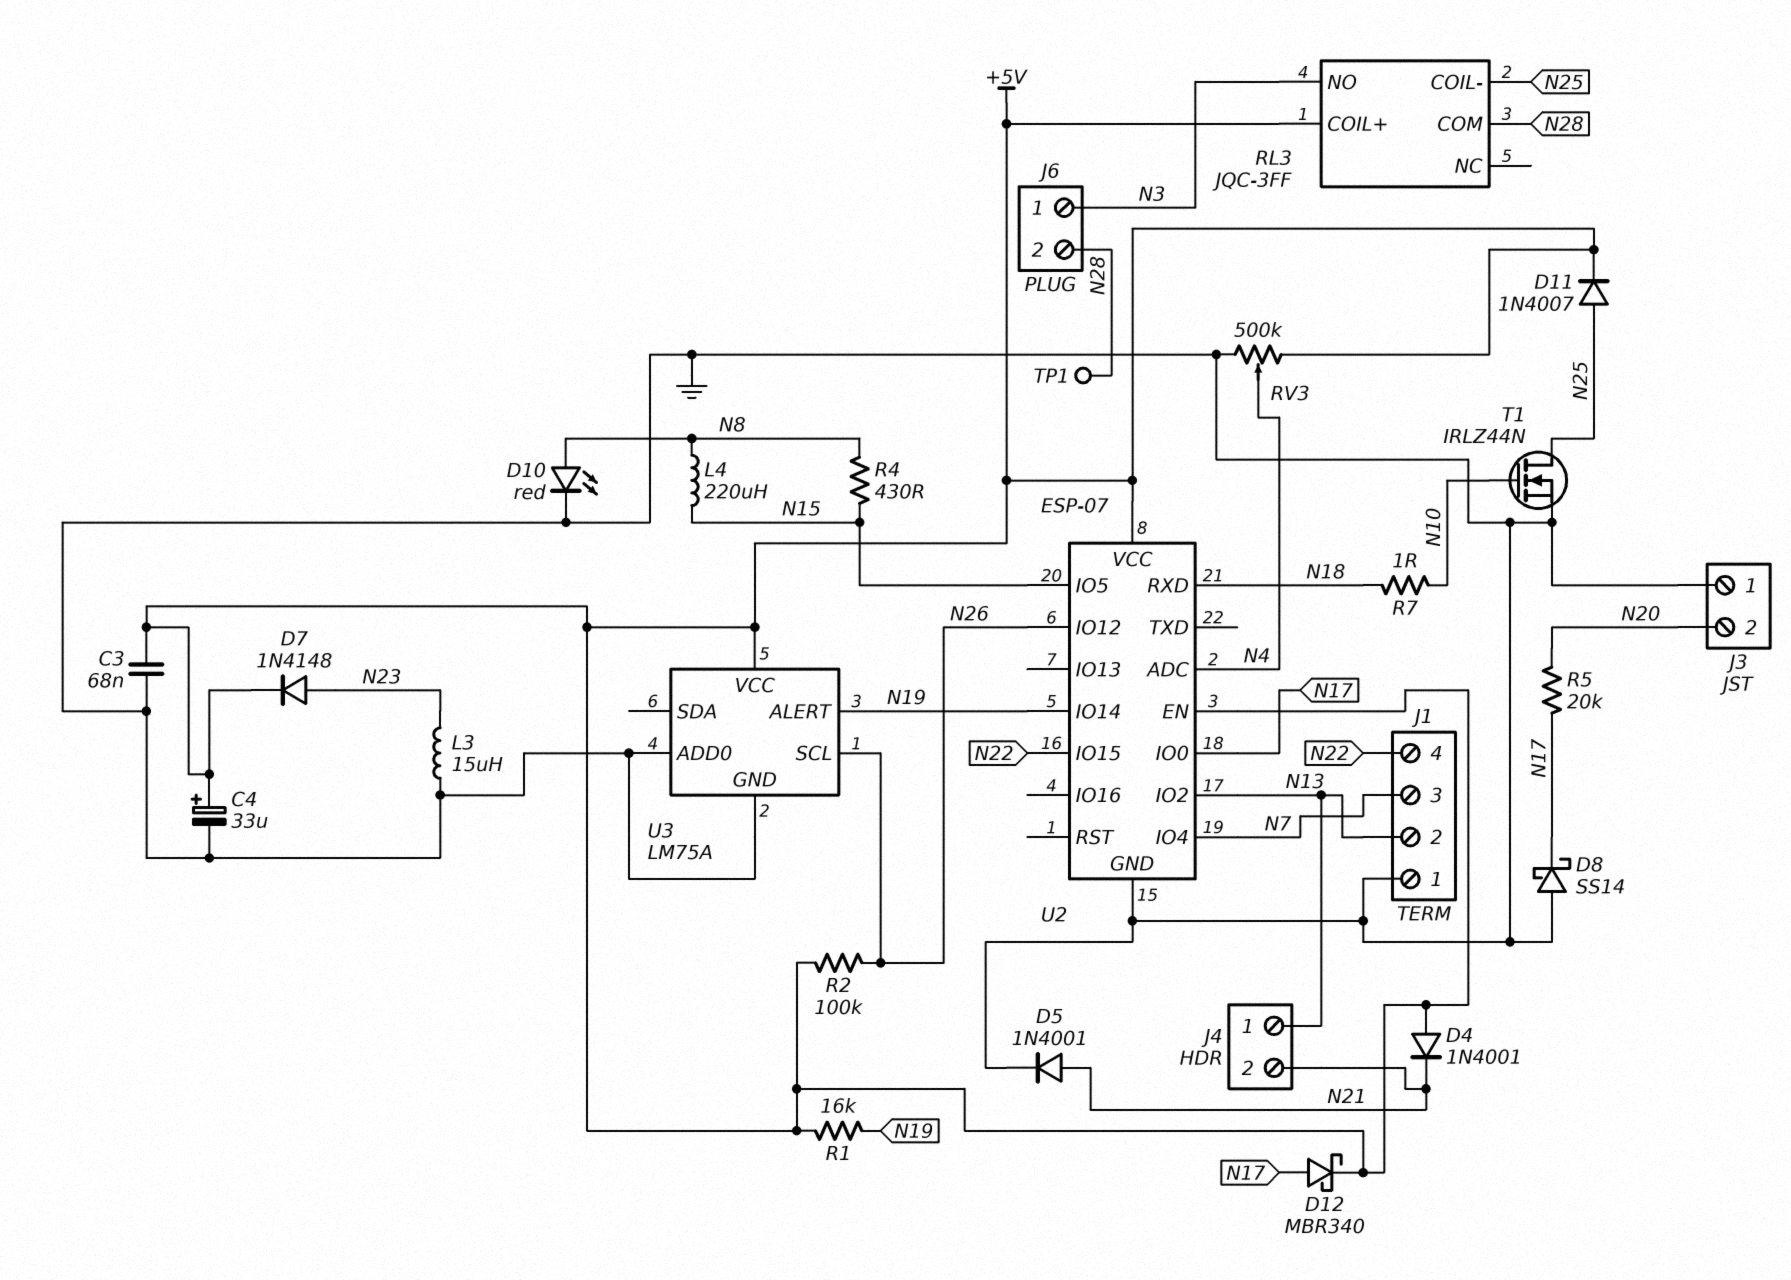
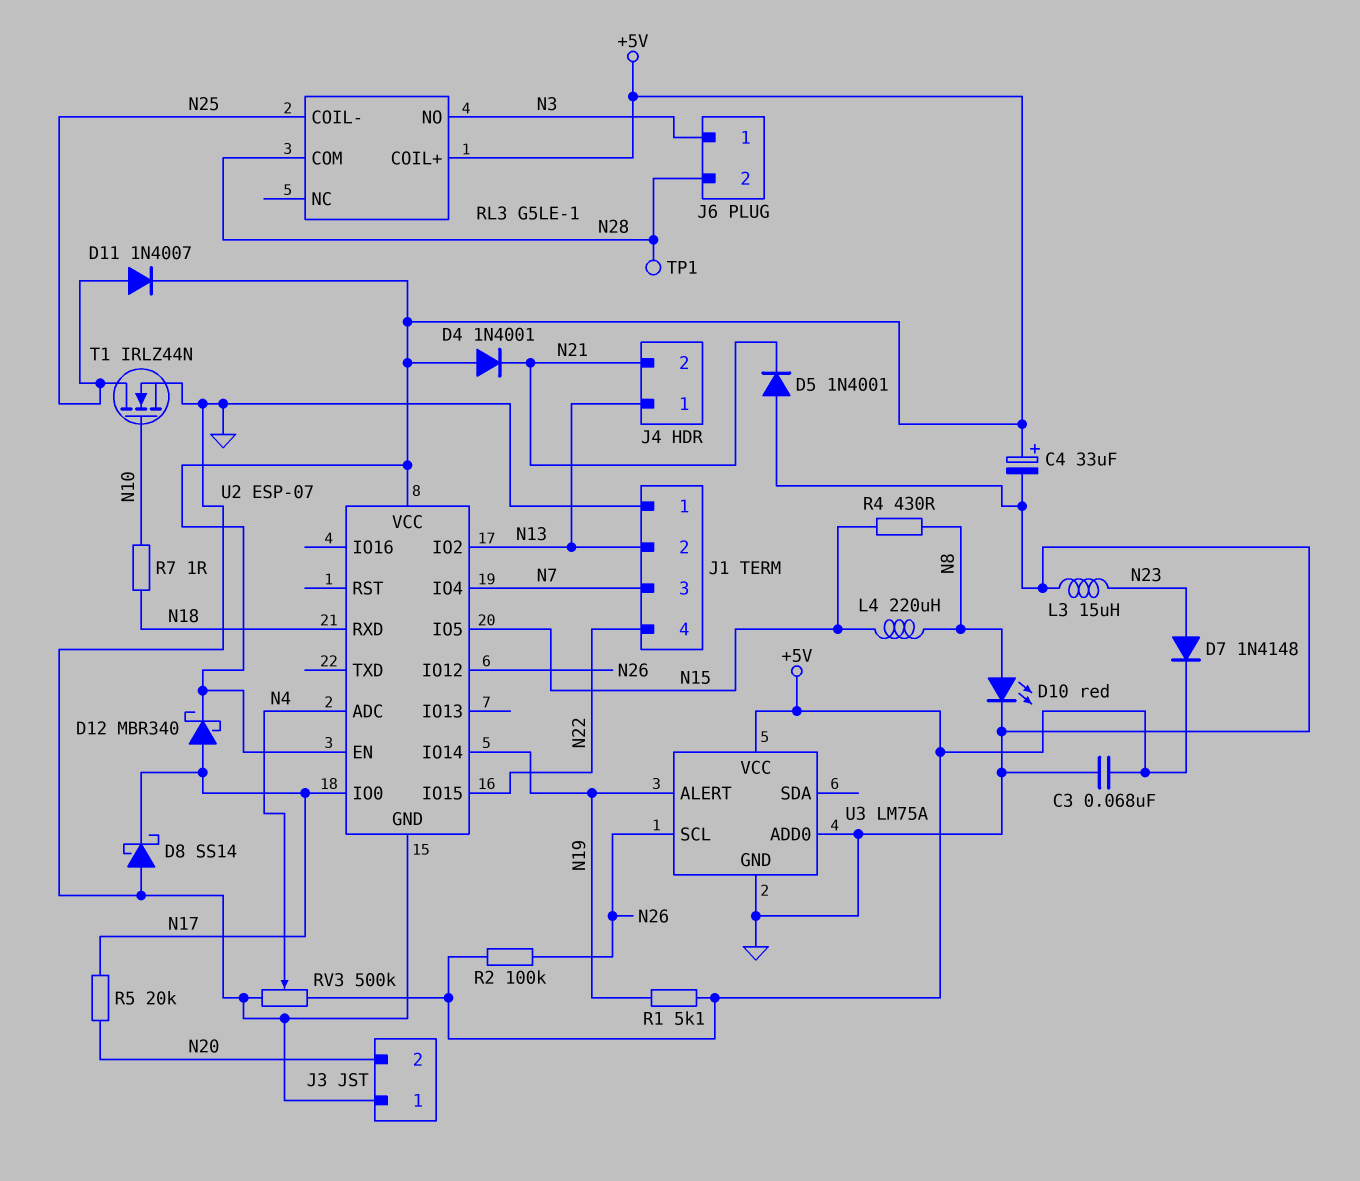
D5: diode 1N4001 (A N21, K GND) -> diode 1N4001 (A GND, K N21)
R1: 16k (+5V, N19) -> 5.1k (+5V, N19)
RL3: JQC-3FF -> G5LE-1

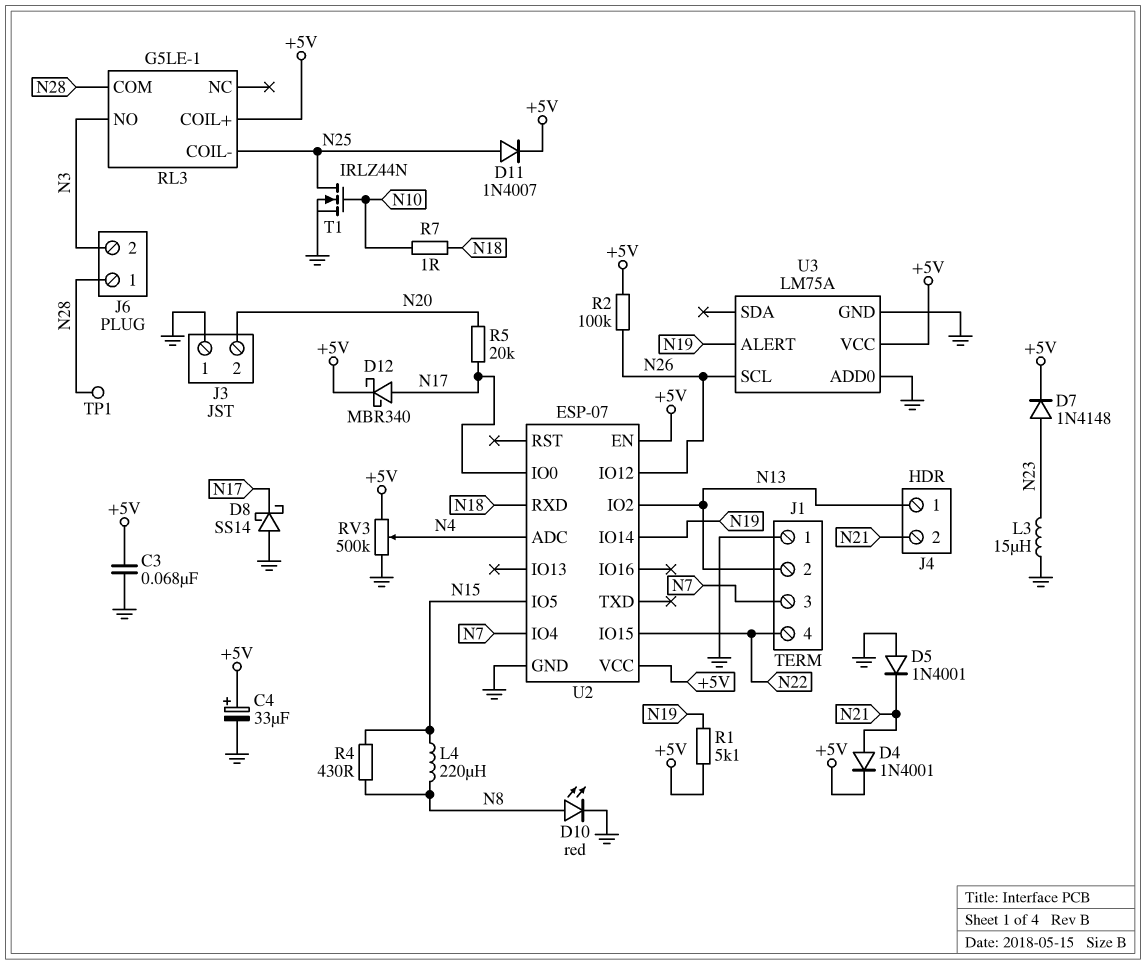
D4: diode 1N4001 (A +5V, K N21) -> diode 1N4001 (A N21, K +5V)
J6 pin 1: N3 -> N28
J6 pin 2: N28 -> N3

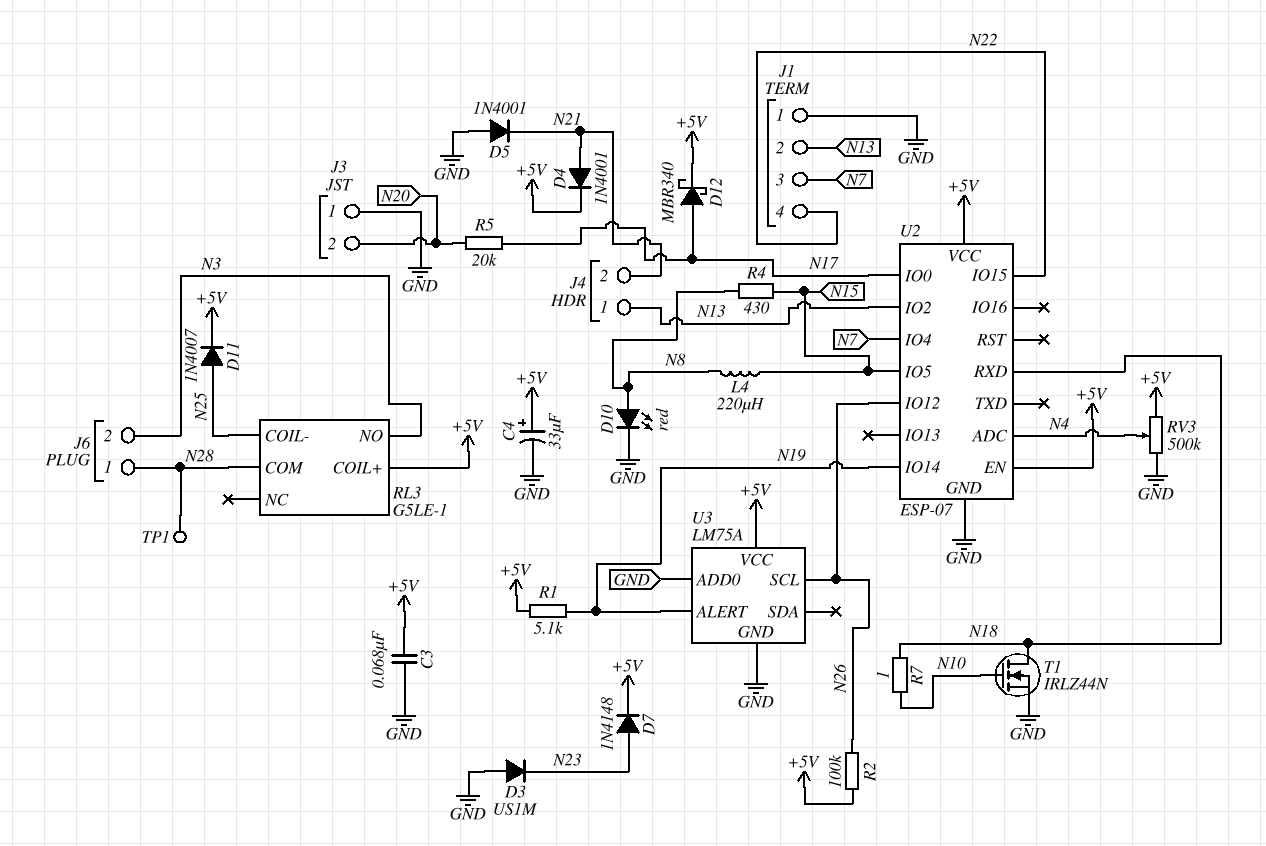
D3: none -> diode US1M (A GND, K N23)
D8: schottky SS14 (A GND, K N17) -> none
L3: 15uH (GND, N23) -> none
T1: NMOS IRLZ44N (G N10, D N25, S GND) -> NMOS IRLZ44N (G N10, D N18, S GND)

